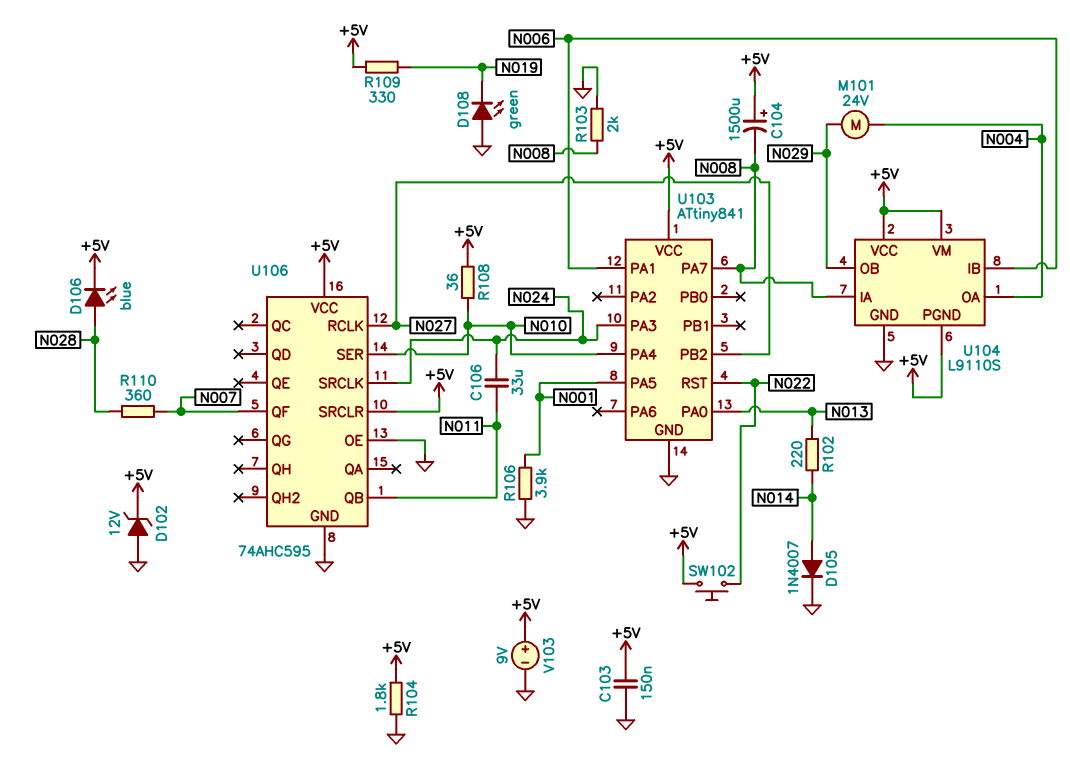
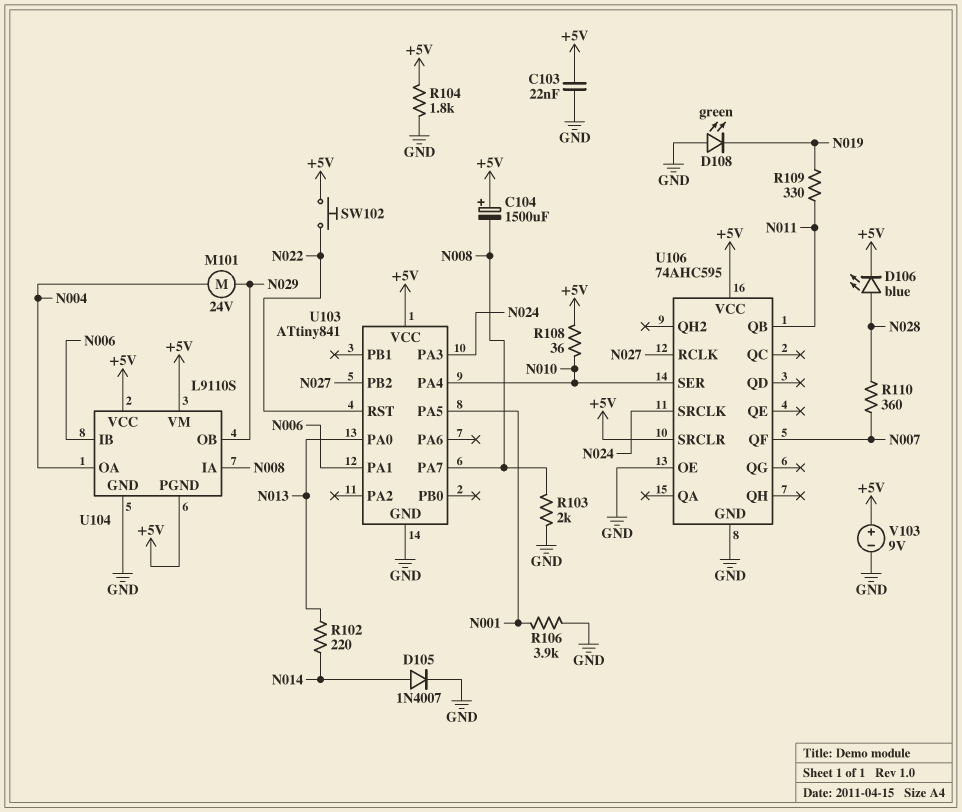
C103: 150nF (+5V, GND) -> 22nF (+5V, GND)
C106: 33uF (N011, N024) -> none
D102: zener 12V (A GND, K +5V) -> none
R109: 330 (+5V, N019) -> 330 (N011, N019)

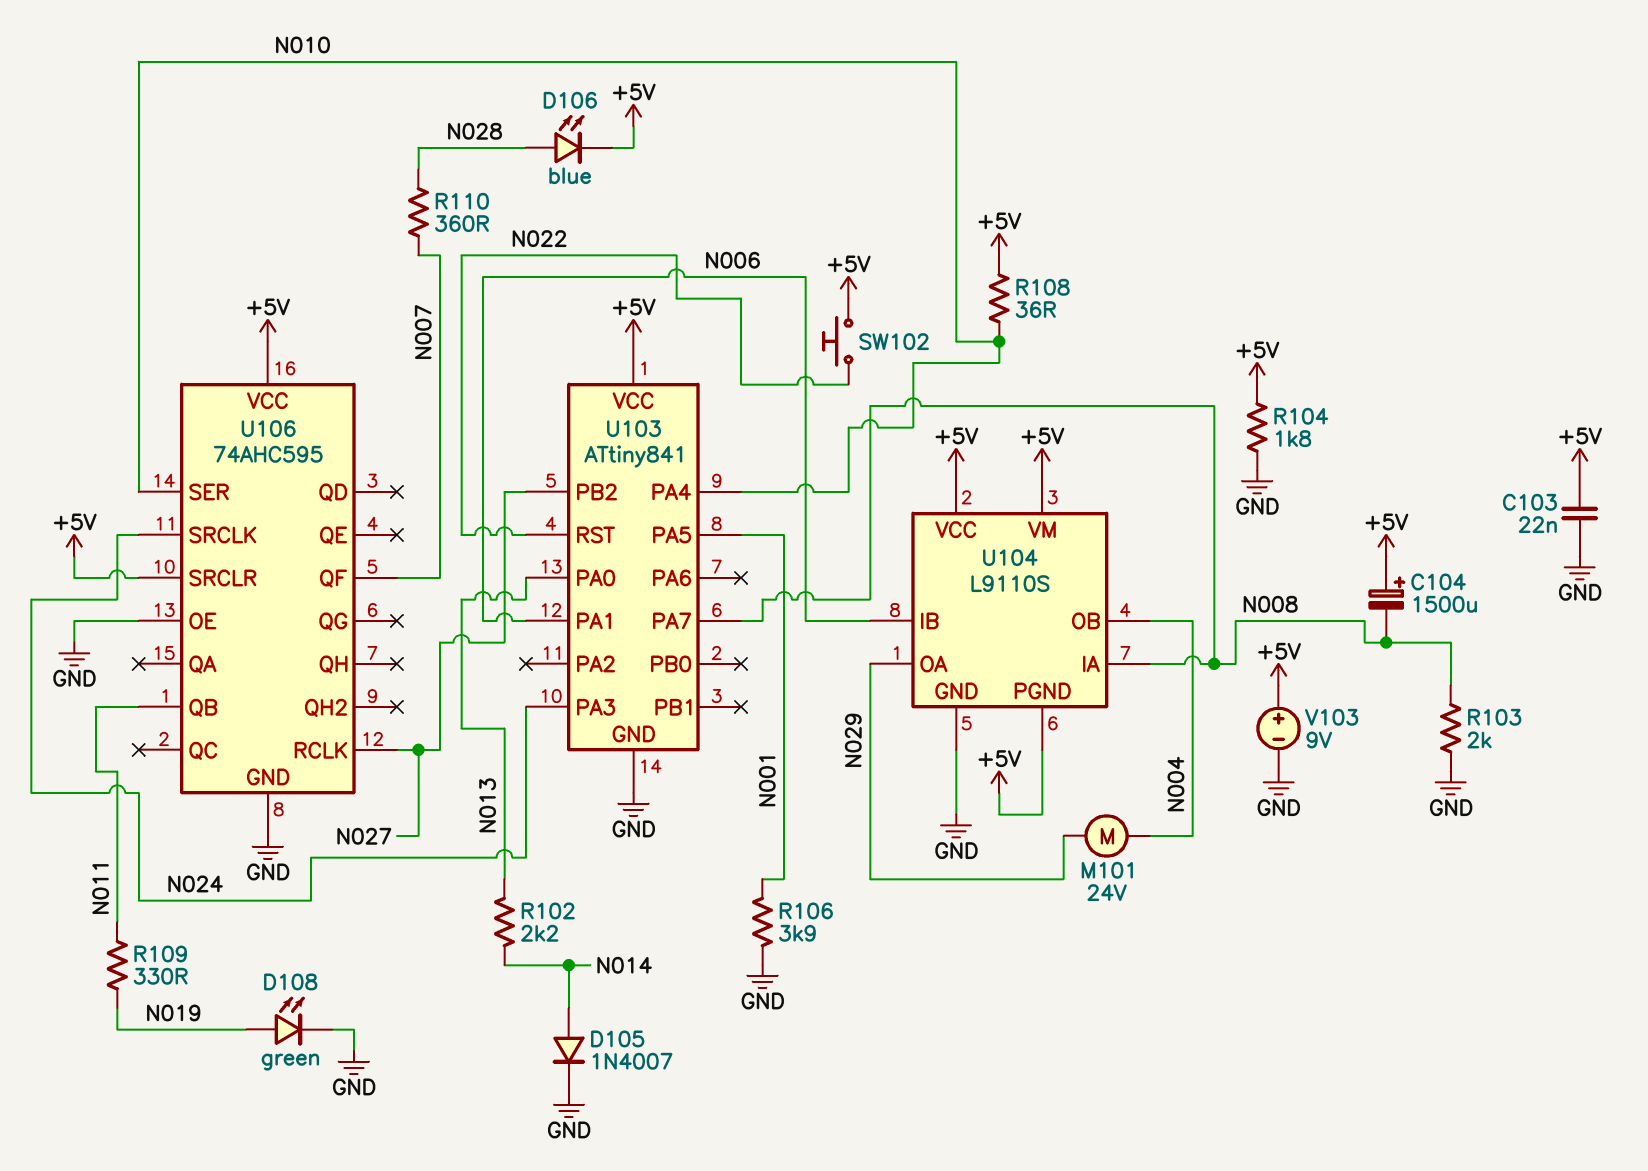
D108: LED green (A GND, K N019) -> LED green (A N019, K GND)
R102: 220 (N013, N014) -> 2.2k (N013, N014)
U104 pin OA: N004 -> N029
U104 pin OB: N029 -> N004

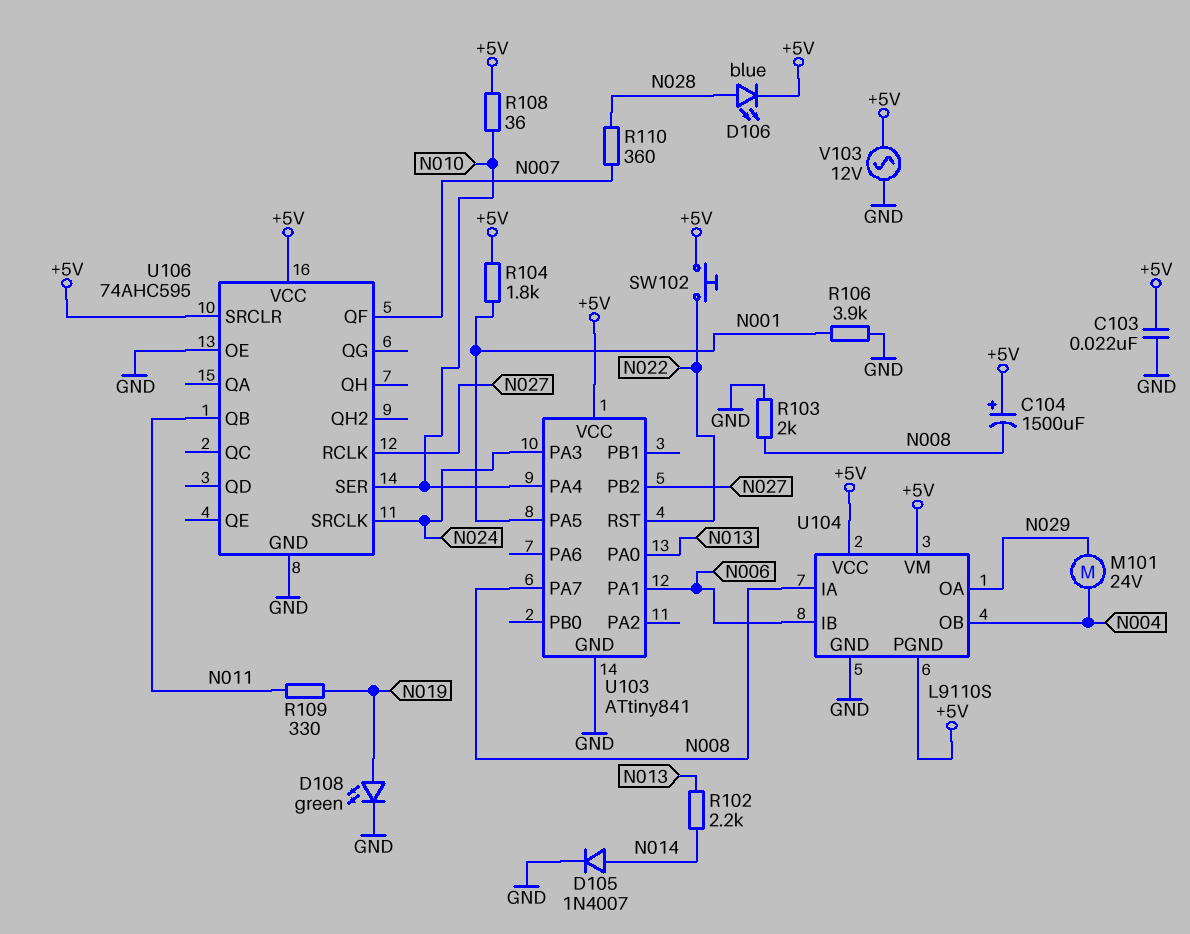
R104: 1.8k (+5V, GND) -> 1.8k (+5V, N001)
V103: 9V (plus +5V, minus GND) -> AC 12V (+5V, GND)

